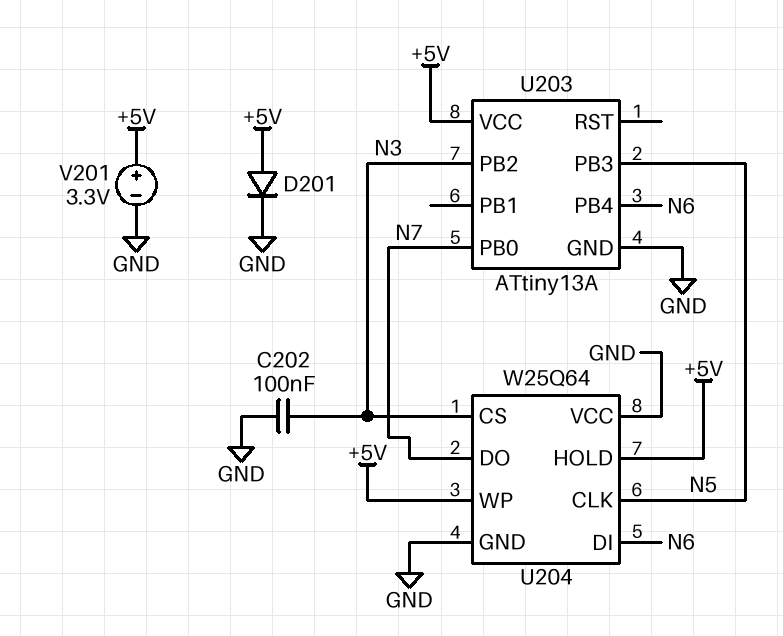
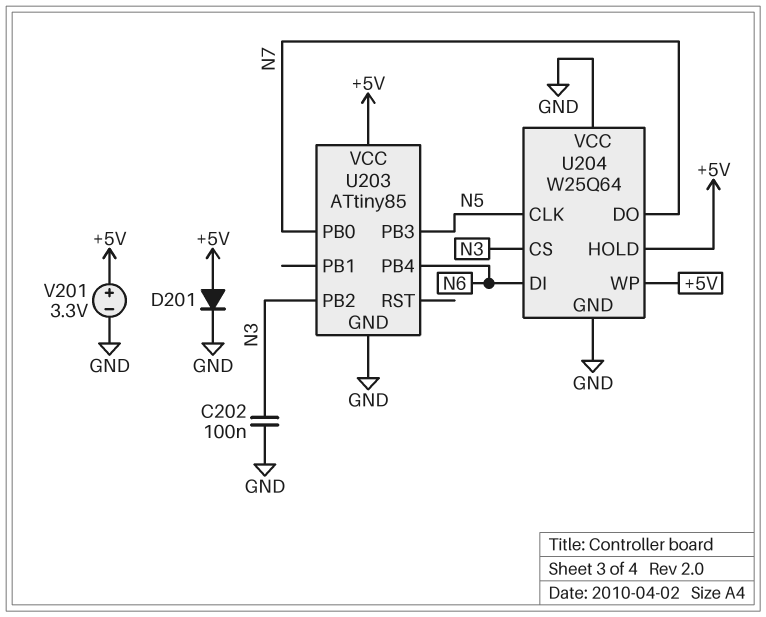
U203: ATtiny13A -> ATtiny85

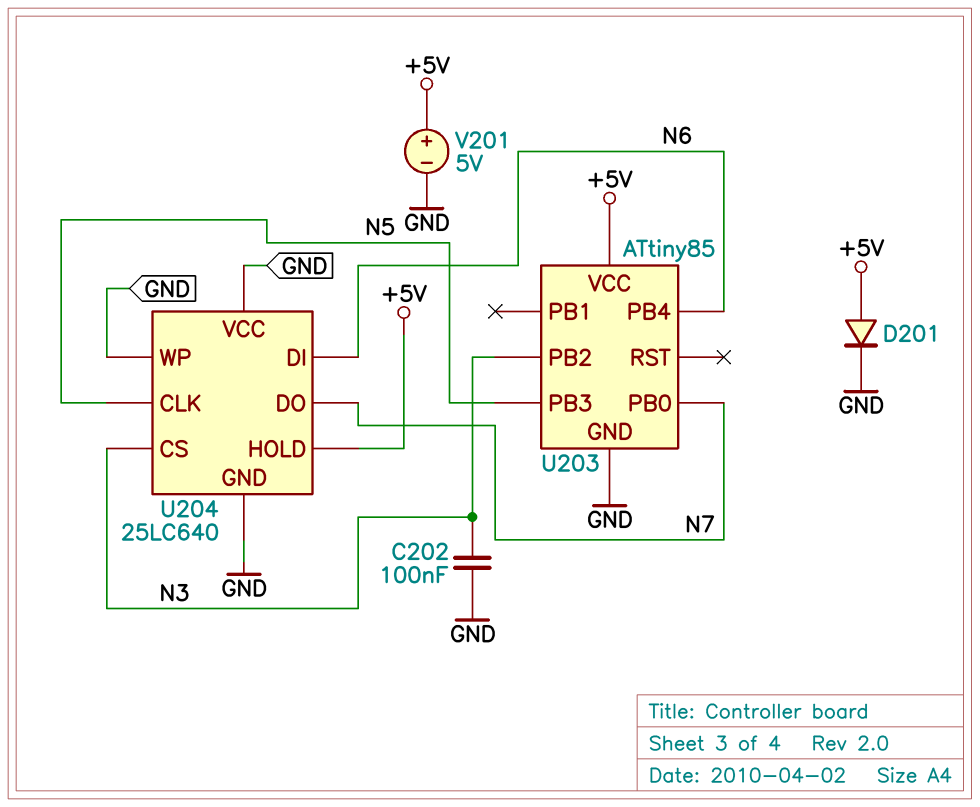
U204: W25Q64 -> 25LC640
U204 pin WP: +5V -> GND
V201: 3.3V (plus +5V, minus GND) -> 5V (plus +5V, minus GND)

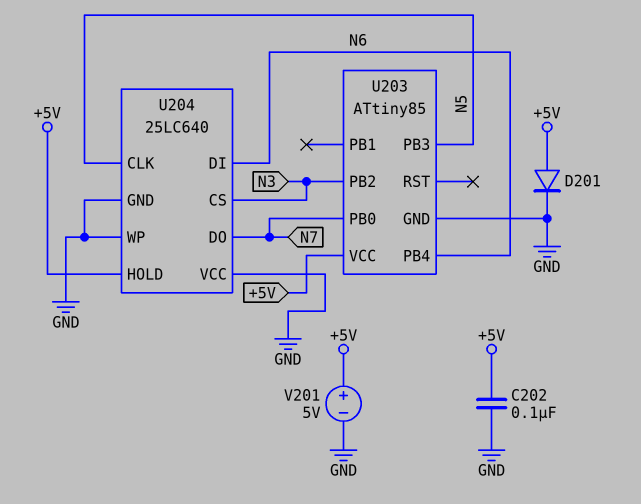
C202: 100nF (GND, N3) -> 100nF (+5V, GND)

